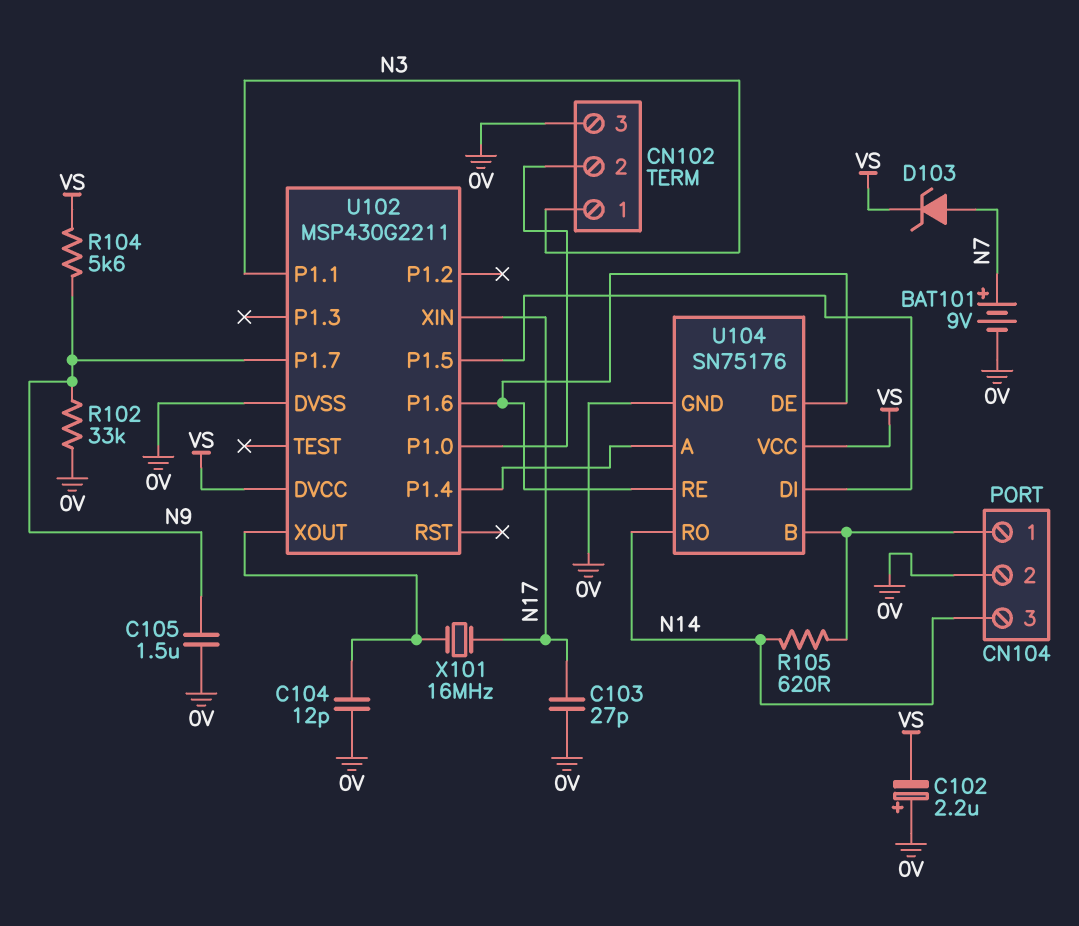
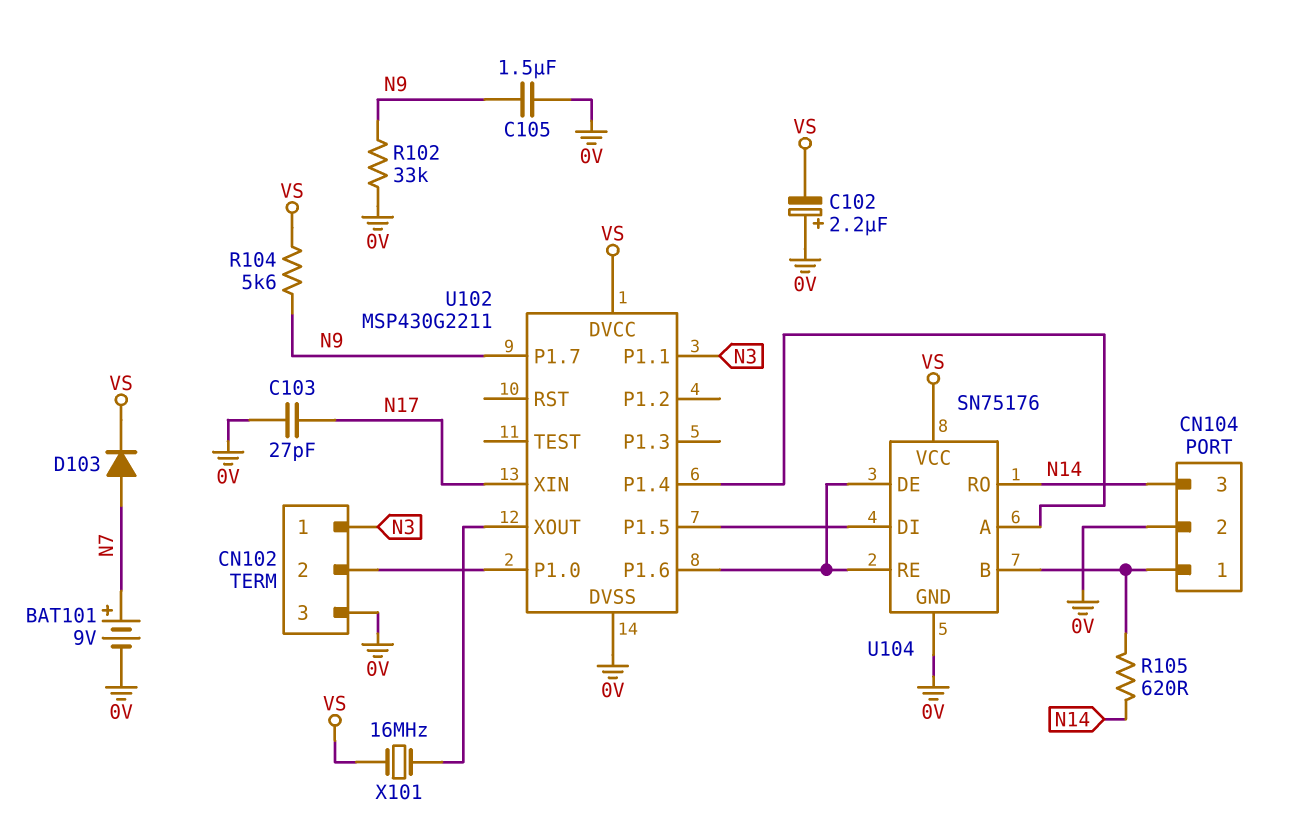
C104: 12pF (0V, U102/XOUT) -> none
D103: zener (A N7, K VS) -> diode (A N7, K VS)
X101: 16MHz (N17, U102/XOUT) -> 16MHz (U102/XOUT, VS)

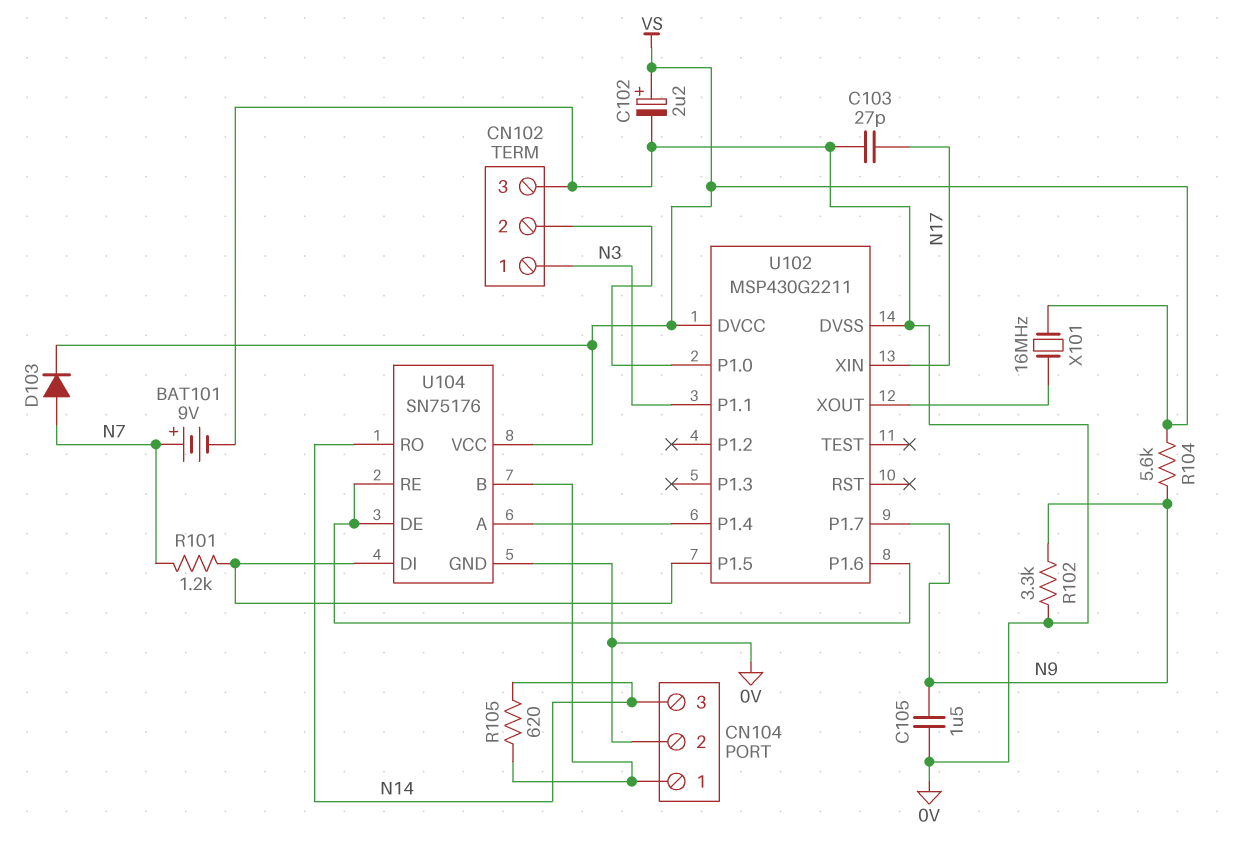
C102: 2.2uF (plus 0V, minus VS) -> 2.2uF (plus VS, minus 0V)
R101: none -> 1.2k (N7, U102/P1.5)
R102: 33k (0V, N9) -> 3.3k (0V, N9)

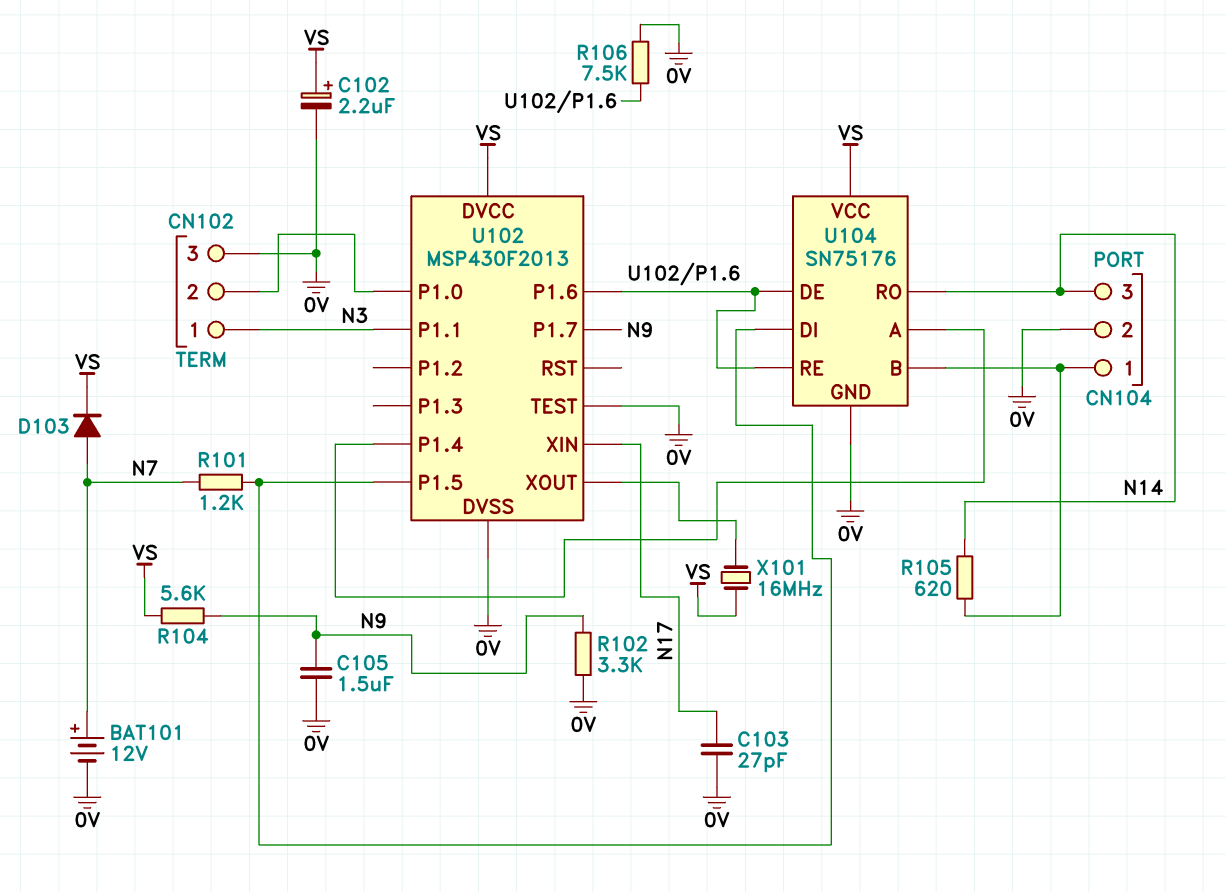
BAT101: 9V (plus N7, minus 0V) -> 12V (plus N7, minus 0V)
R106: none -> 7.5k (0V, U102/P1.6)
U102: MSP430G2211 -> MSP430F2013
U102 pin TEST: none -> 0V

